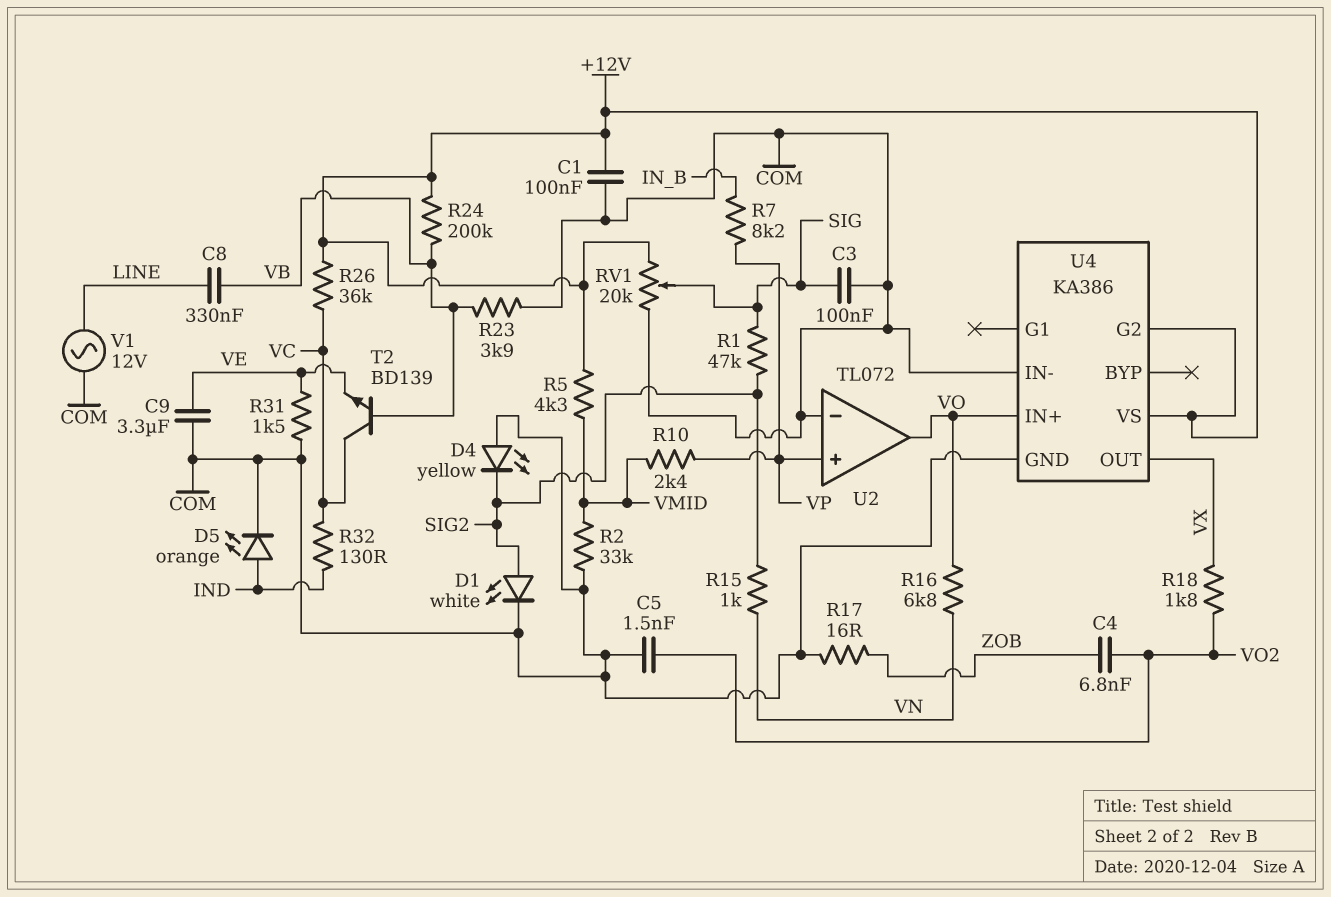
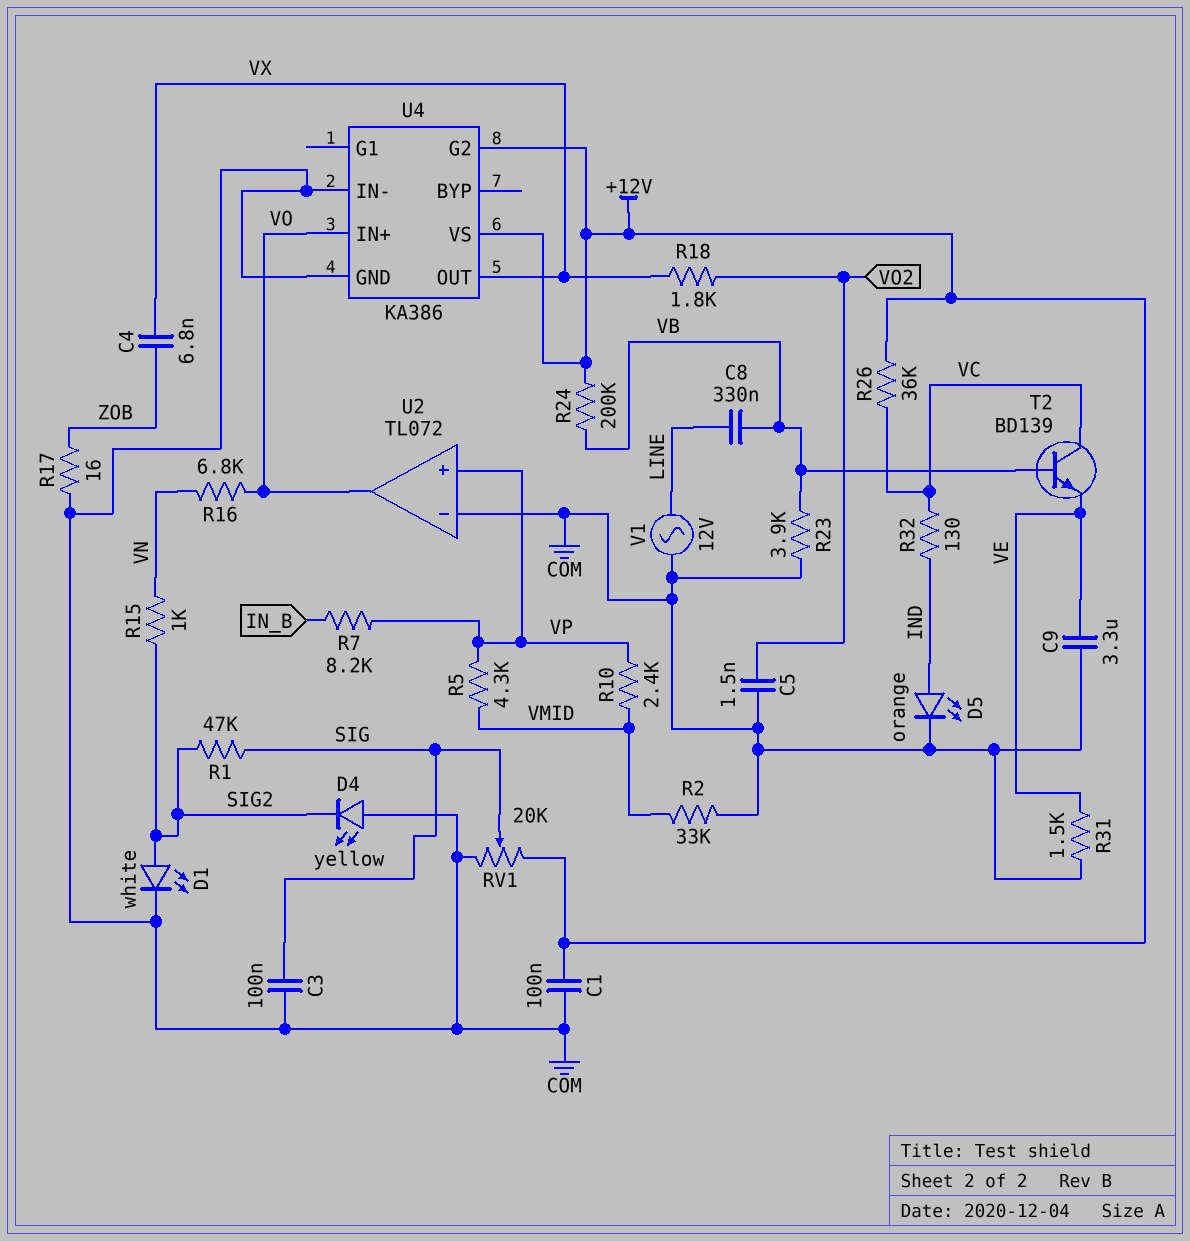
C4: 6.8nF (VO2, ZOB) -> 6.8nF (VX, ZOB)
R5: 4.3k (+12V, VMID) -> 4.3k (VMID, VP)

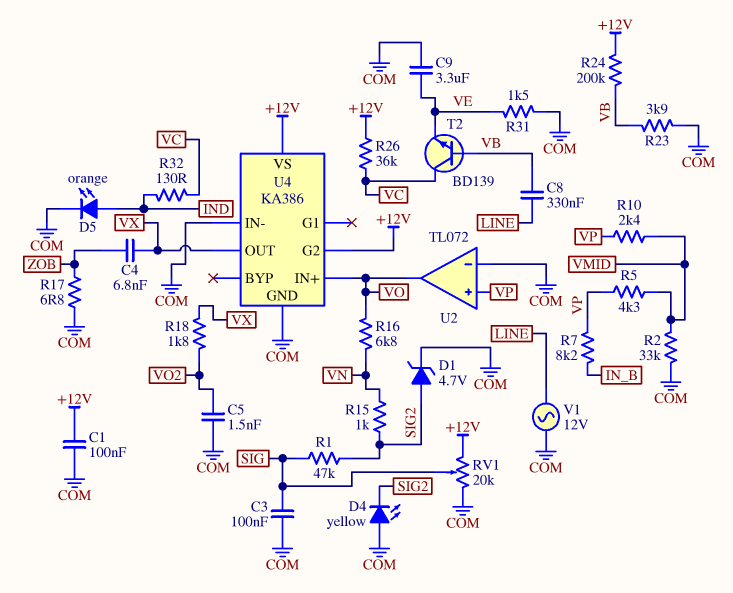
D1: LED white (A SIG2, K COM) -> zener 4.7V (A SIG2, K COM)
R17: 16 (COM, ZOB) -> 6.8 (COM, ZOB)

